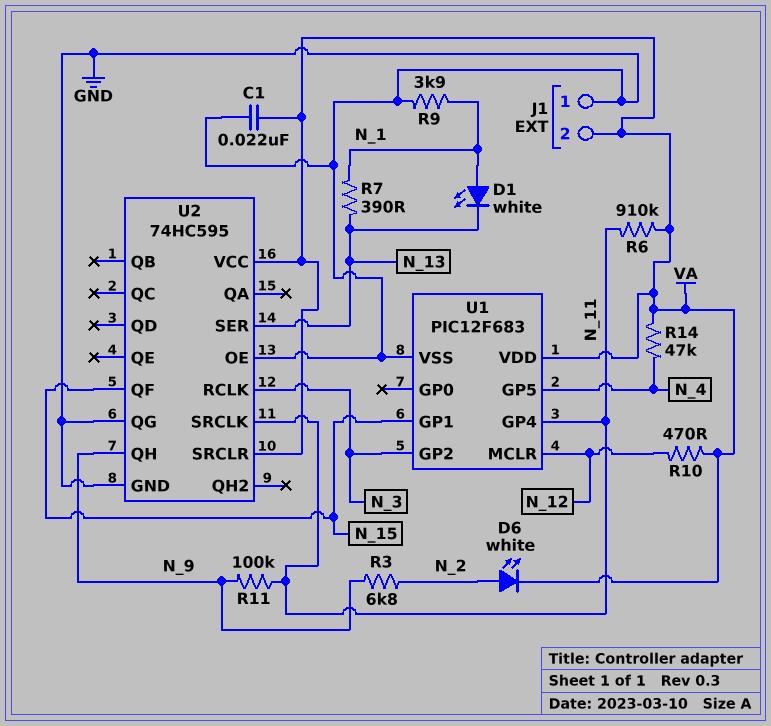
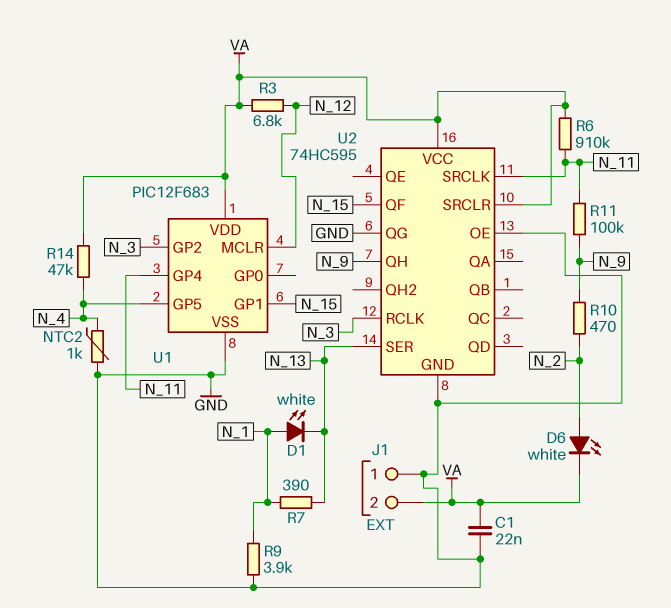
NTC2: none -> 1k (GND, N_4)
R3: 6.8k (N_2, N_9) -> 6.8k (N_12, VA)
R10: 470 (N_12, VA) -> 470 (N_2, N_9)

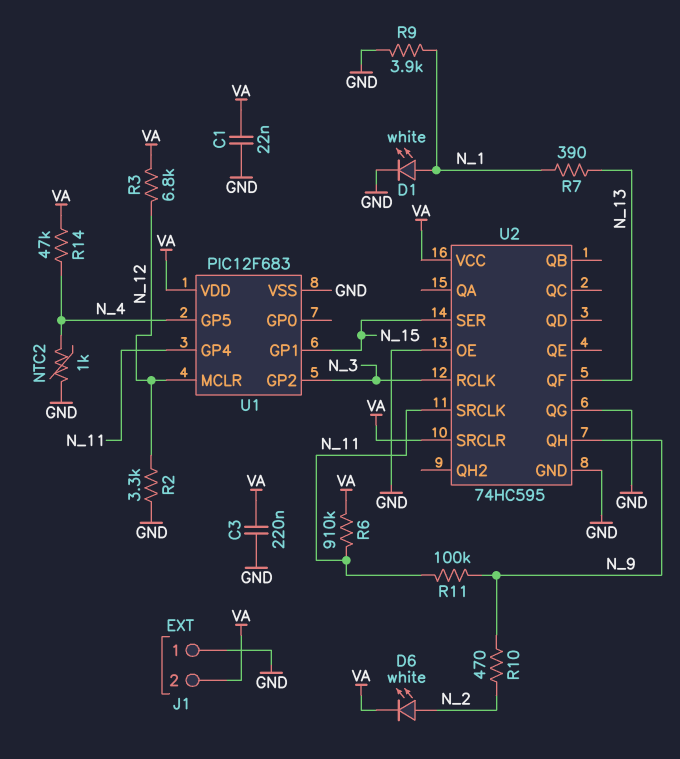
C3: none -> 220nF (GND, VA)
D1: LED white (A N_1, K N_13) -> LED white (A N_1, K GND)
R2: none -> 3.3k (GND, N_12)
U2 pin QF: N_15 -> N_13
U2 pin SER: N_13 -> N_15

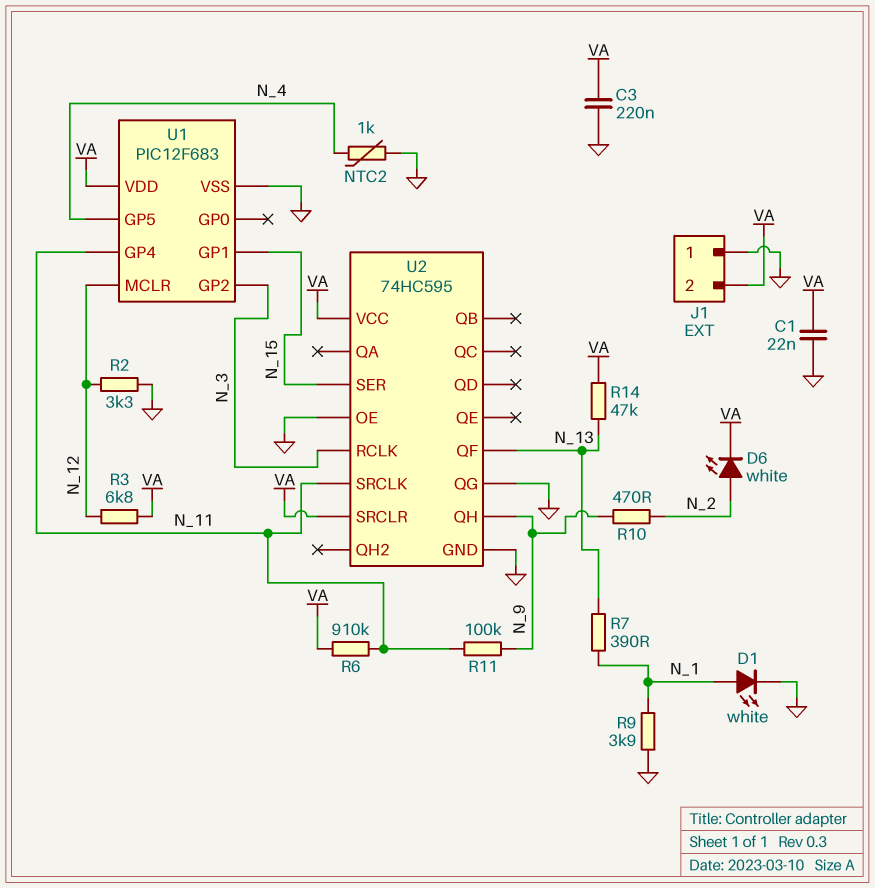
R14: 47k (N_4, VA) -> 47k (N_13, VA)

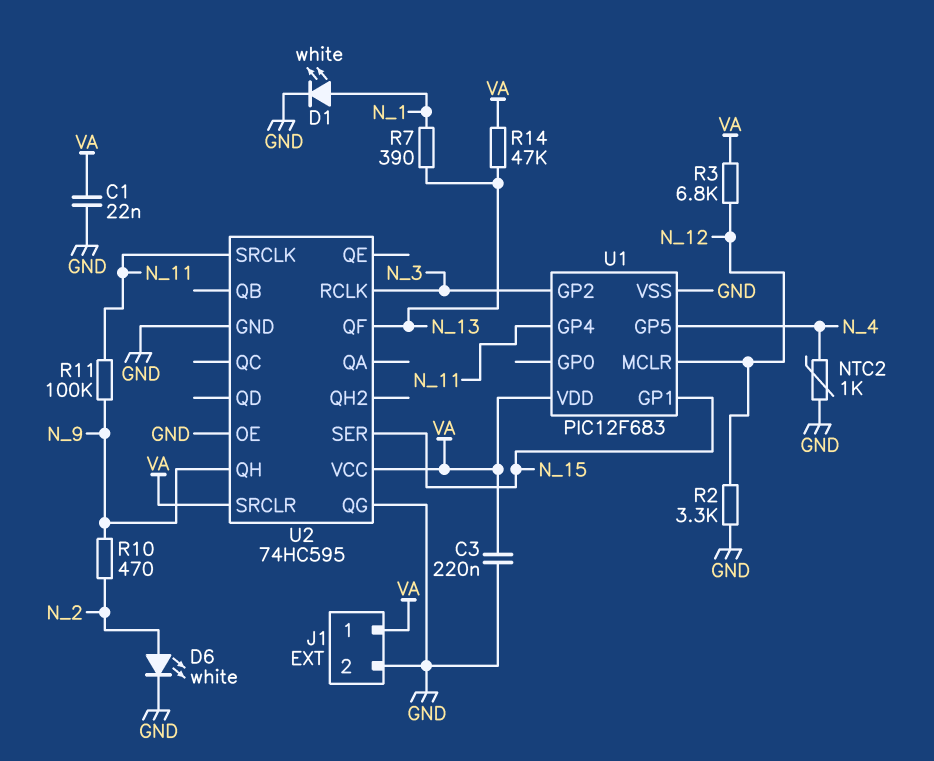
D6: LED white (A N_2, K VA) -> LED white (A N_2, K GND)
J1 pin 1: GND -> VA
J1 pin 2: VA -> GND
R6: 910k (N_11, VA) -> none
R9: 3.9k (GND, N_1) -> none

